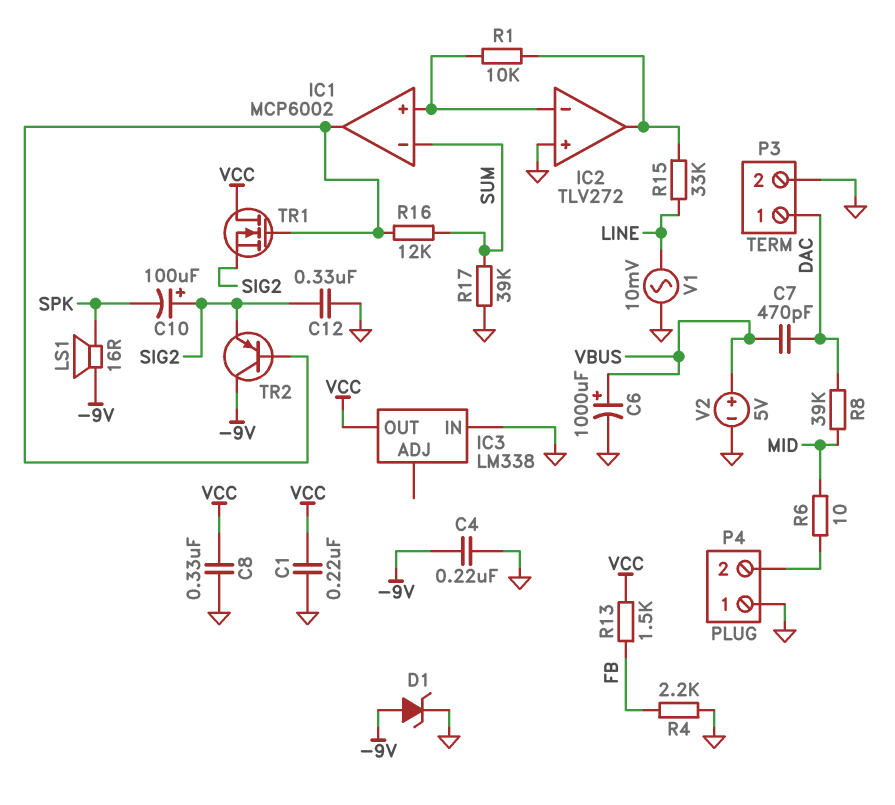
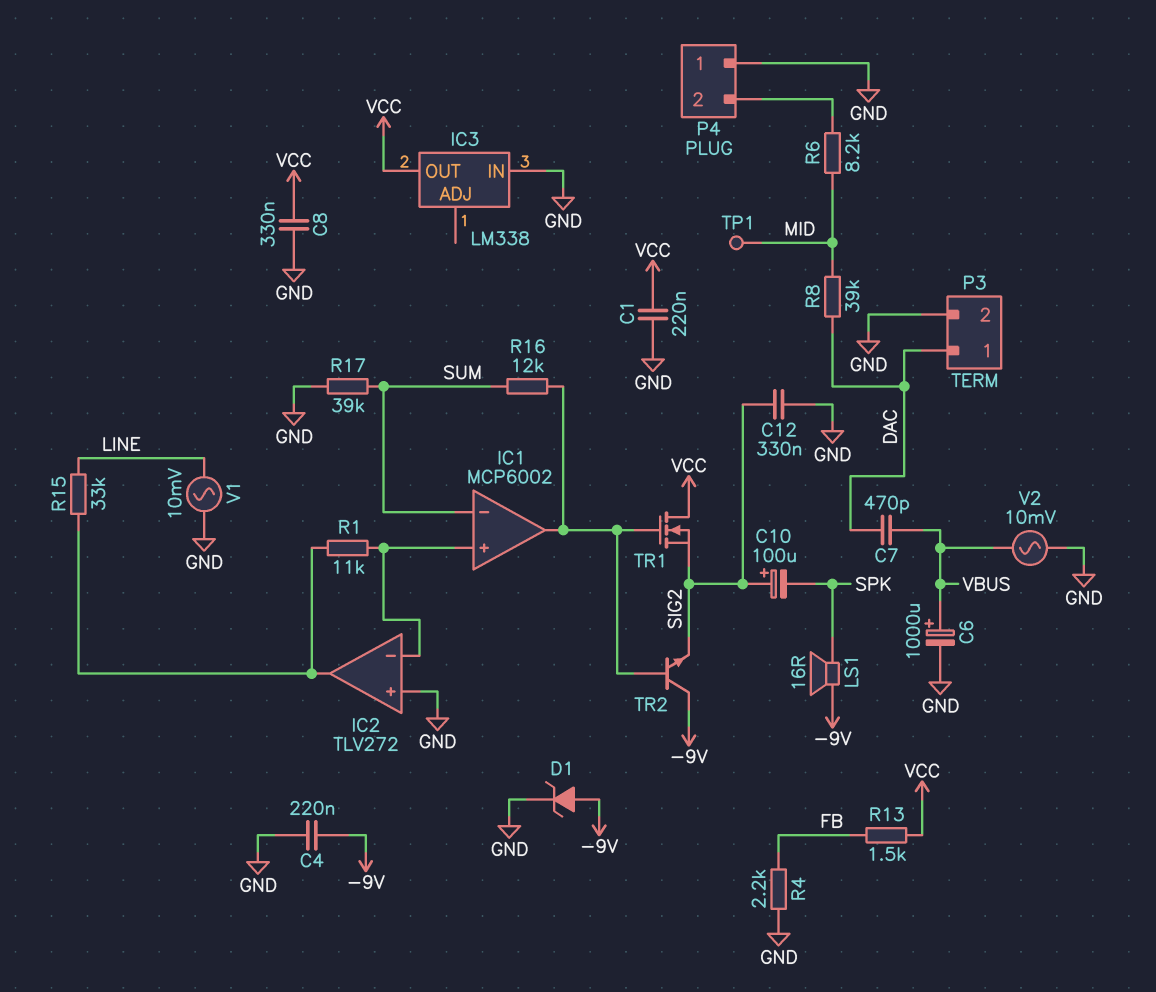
R1: 10k (IC1/in+, IC2/out) -> 11k (IC1/in+, IC2/out)
R6: 10 (MID, P4/2) -> 8.2k (MID, P4/2)
TP1: none -> test point (MID)
TR2: PNP (B IC1/out, C -9V, E SIG2) -> NPN (B IC1/out, C -9V, E SIG2)
V2: 5V (plus VBUS, minus GND) -> AC 10mV (GND, VBUS)

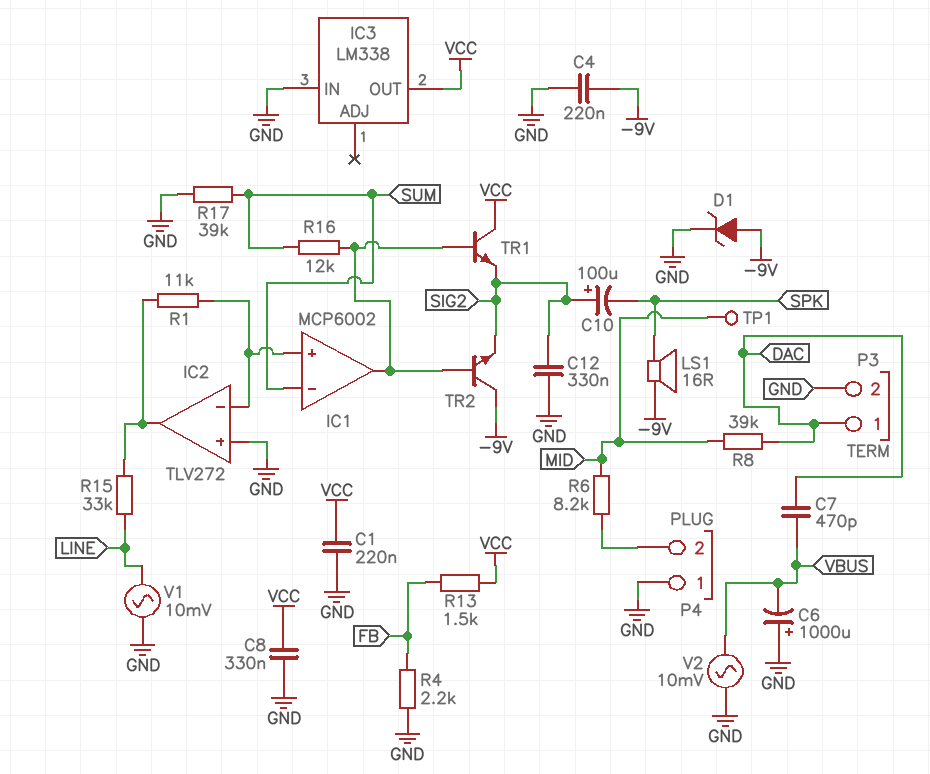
C6: 1000uF (plus VBUS, minus GND) -> 1000uF (plus GND, minus VBUS)
TR1: NMOS (G IC1/out, D VCC, S SIG2) -> NPN (B IC1/out, C VCC, E SIG2)

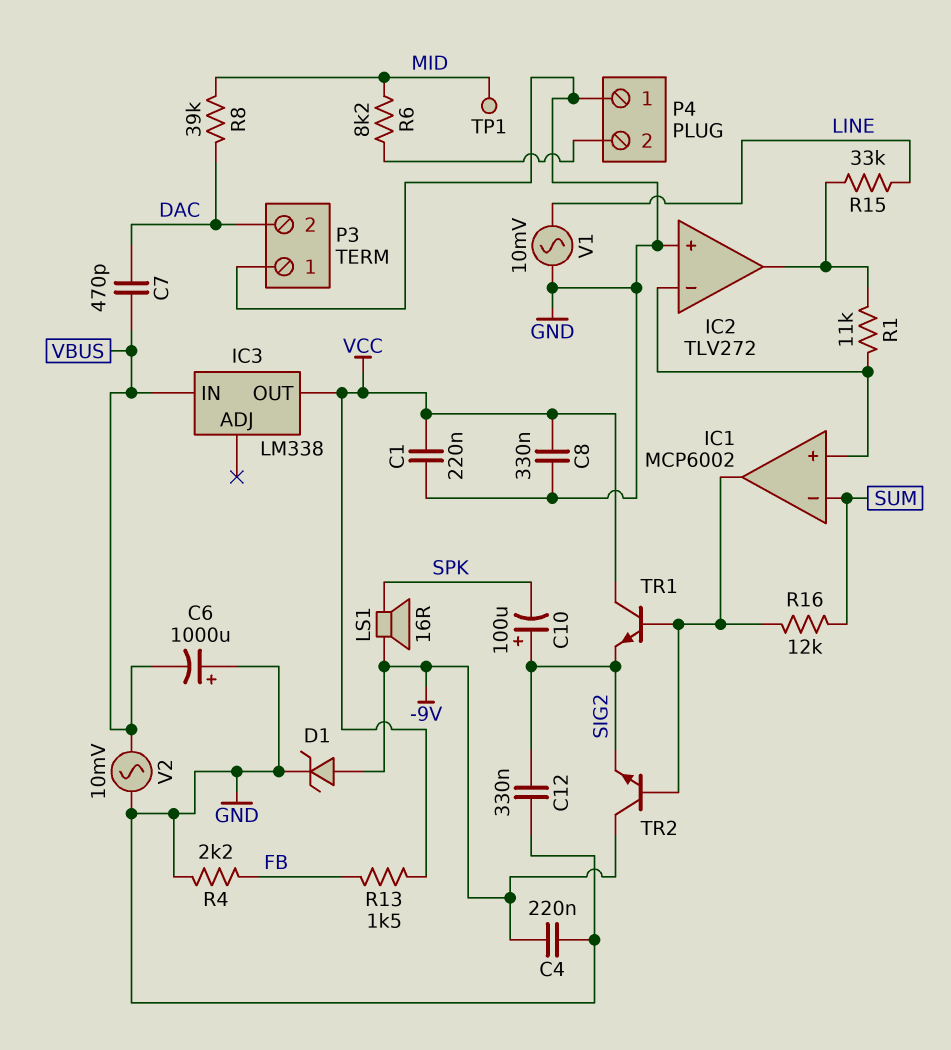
IC3 pin IN: GND -> VBUS
P3 pin 1: DAC -> GND
P3 pin 2: GND -> DAC
R17: 39k (GND, SUM) -> none

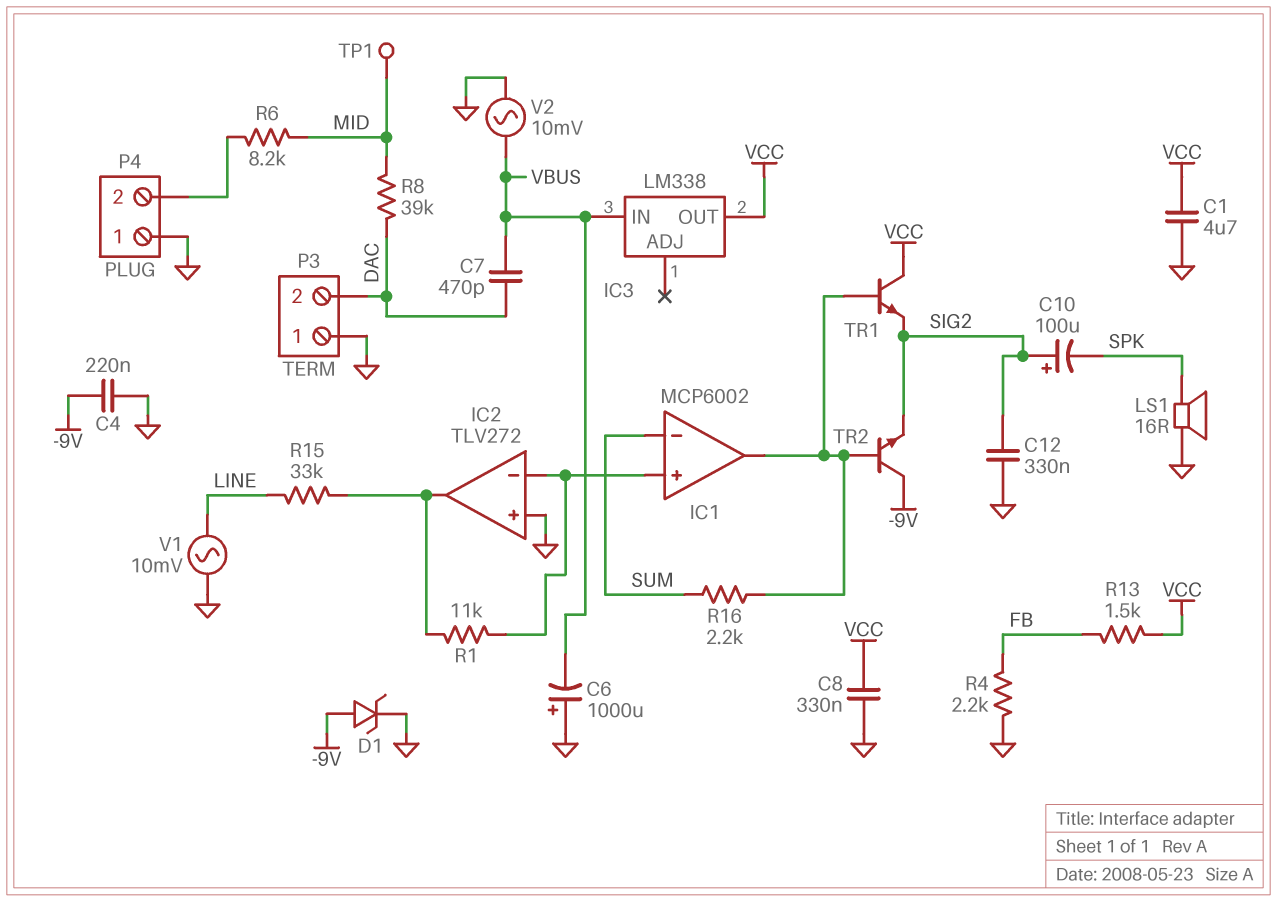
C1: 220nF (GND, VCC) -> 4.7uF (GND, VCC)
LS1: speaker 16R (-9V, SPK) -> speaker 16R (GND, SPK)
R16: 12k (IC1/out, SUM) -> 2.2k (IC1/out, SUM)

